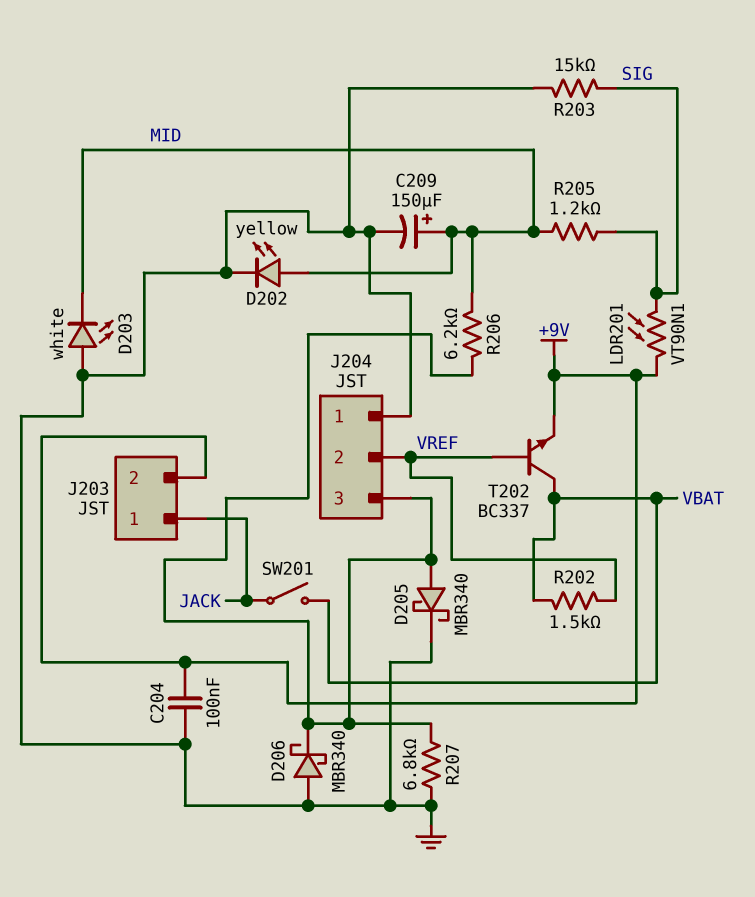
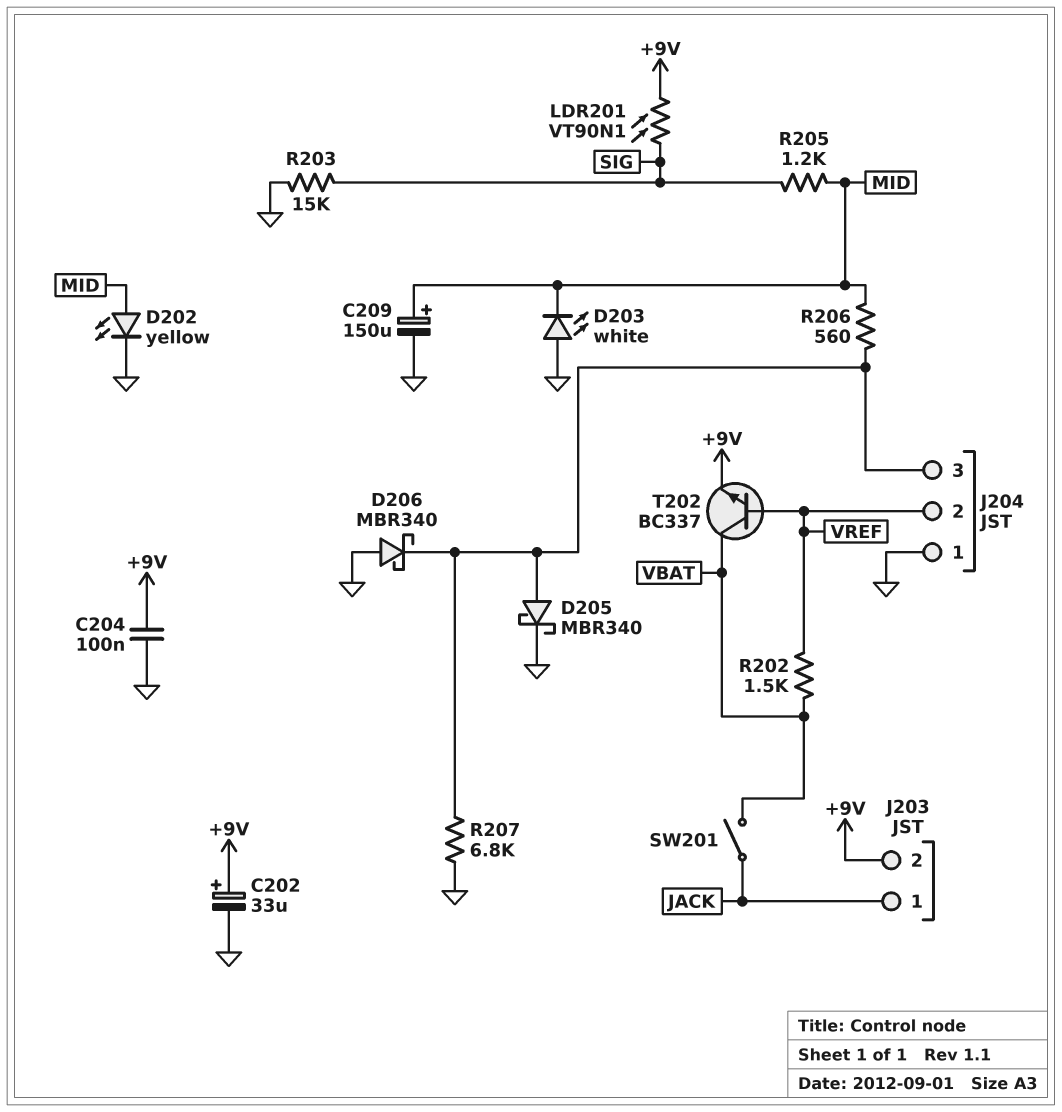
C202: none -> 33uF (plus +9V, minus GND)
R206: 6.2k (J204/3, MID) -> 560 (J204/3, MID)

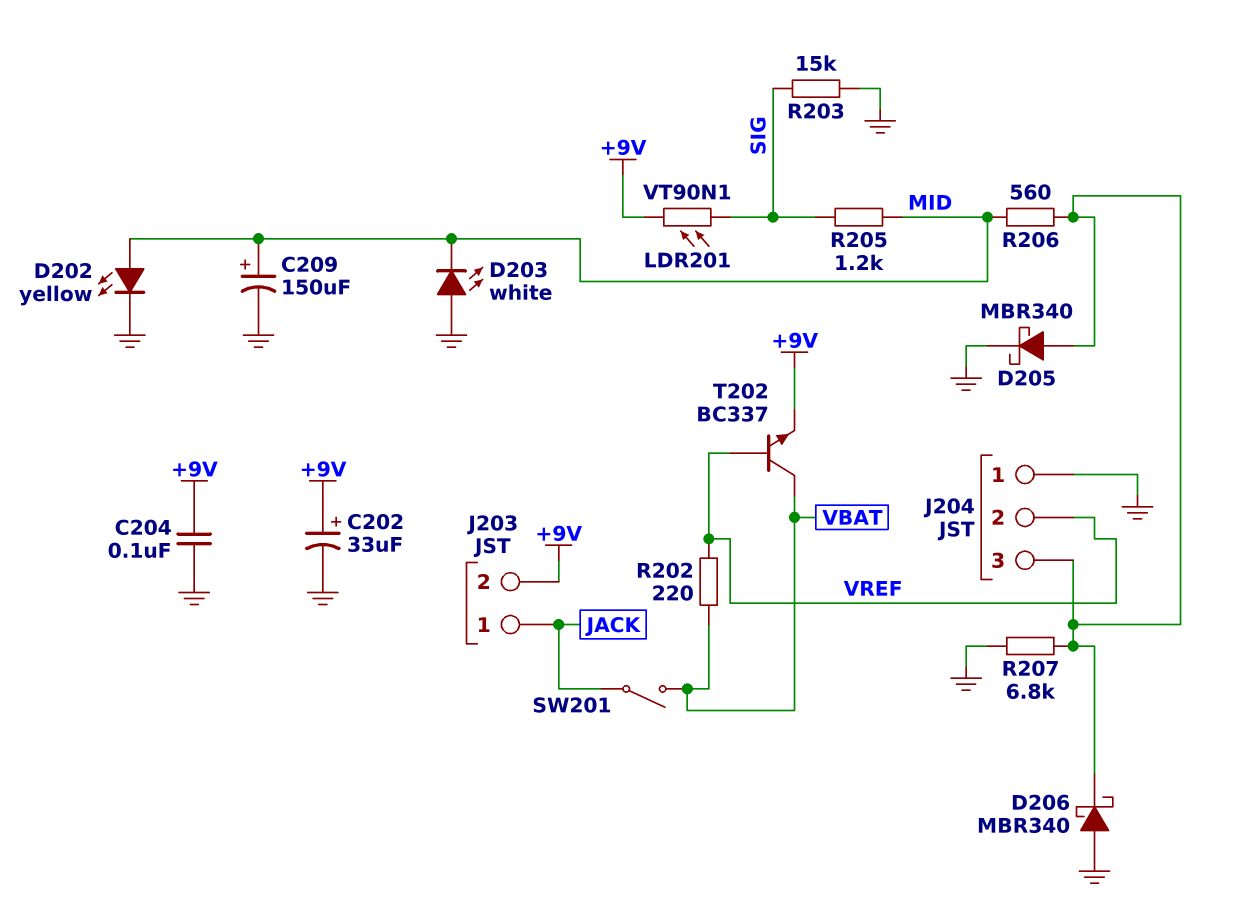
R202: 1.5k (VBAT, VREF) -> 220 (VBAT, VREF)

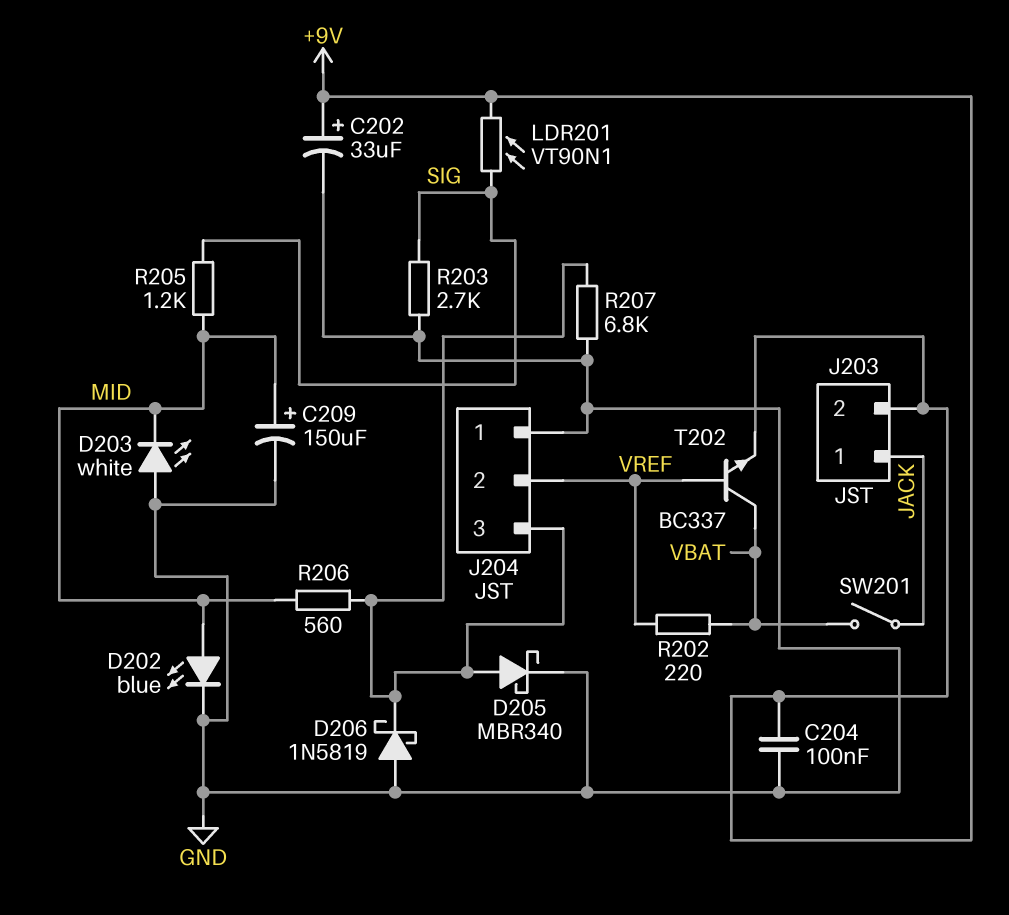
D202: LED yellow (A MID, K GND) -> LED blue (A MID, K GND)
D206: schottky MBR340 (A GND, K J204/3) -> schottky 1N5819 (A GND, K J204/3)
R203: 15k (GND, SIG) -> 2.7k (GND, SIG)

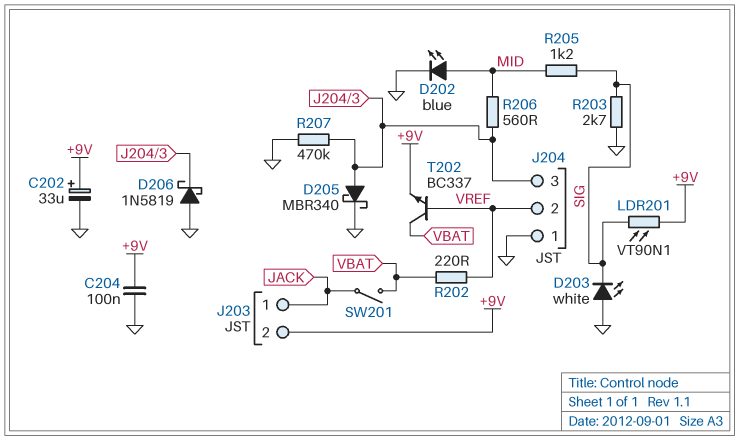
C209: 150uF (plus MID, minus GND) -> none
D203: LED white (A GND, K MID) -> LED white (A GND, K SIG)
R207: 6.8k (GND, J204/3) -> 470k (GND, J204/3)

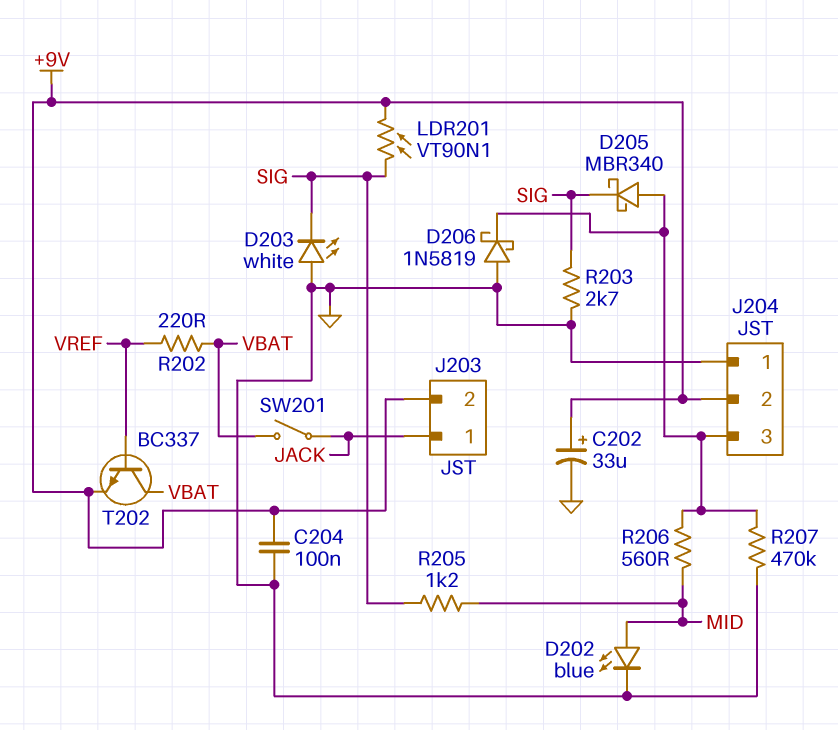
D205: schottky MBR340 (A J204/3, K GND) -> schottky MBR340 (A J204/3, K SIG)
J204 pin 2: VREF -> +9V

